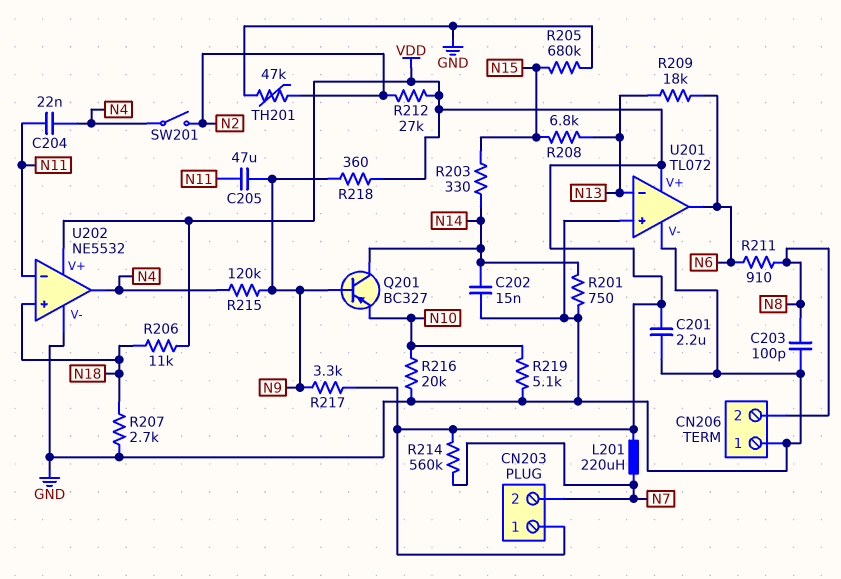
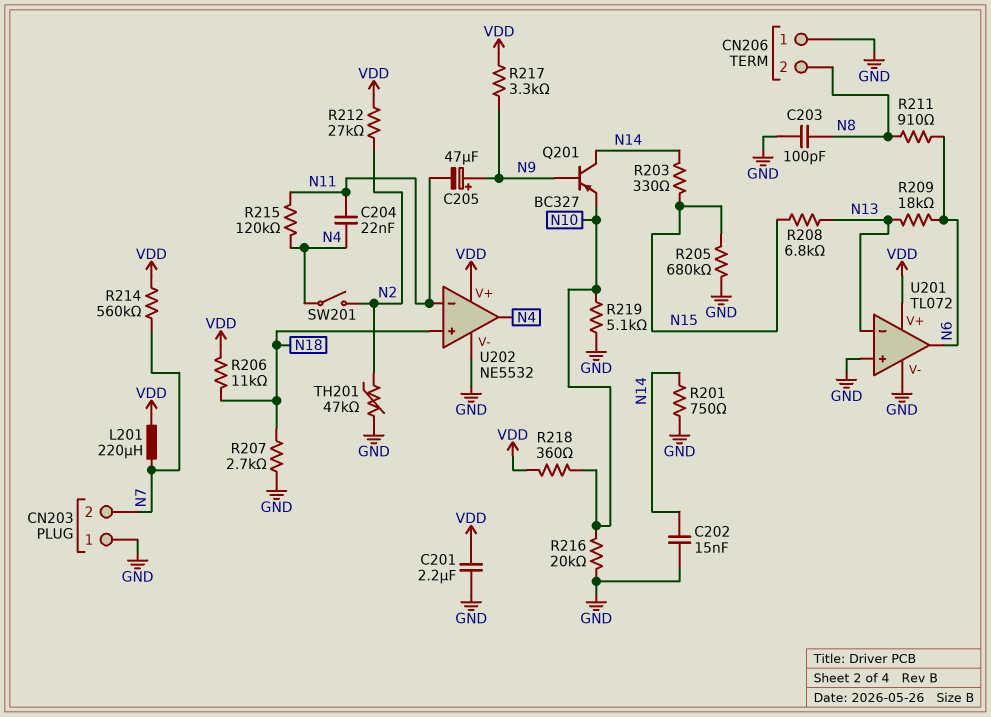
C205: 47uF (N9, N11) -> 47uF (plus N9, minus N11)
CN203 pin 1: VDD -> GND
R215: 120k (N4, N9) -> 120k (N4, N11)
R218: 360 (N9, VDD) -> 360 (N10, VDD)

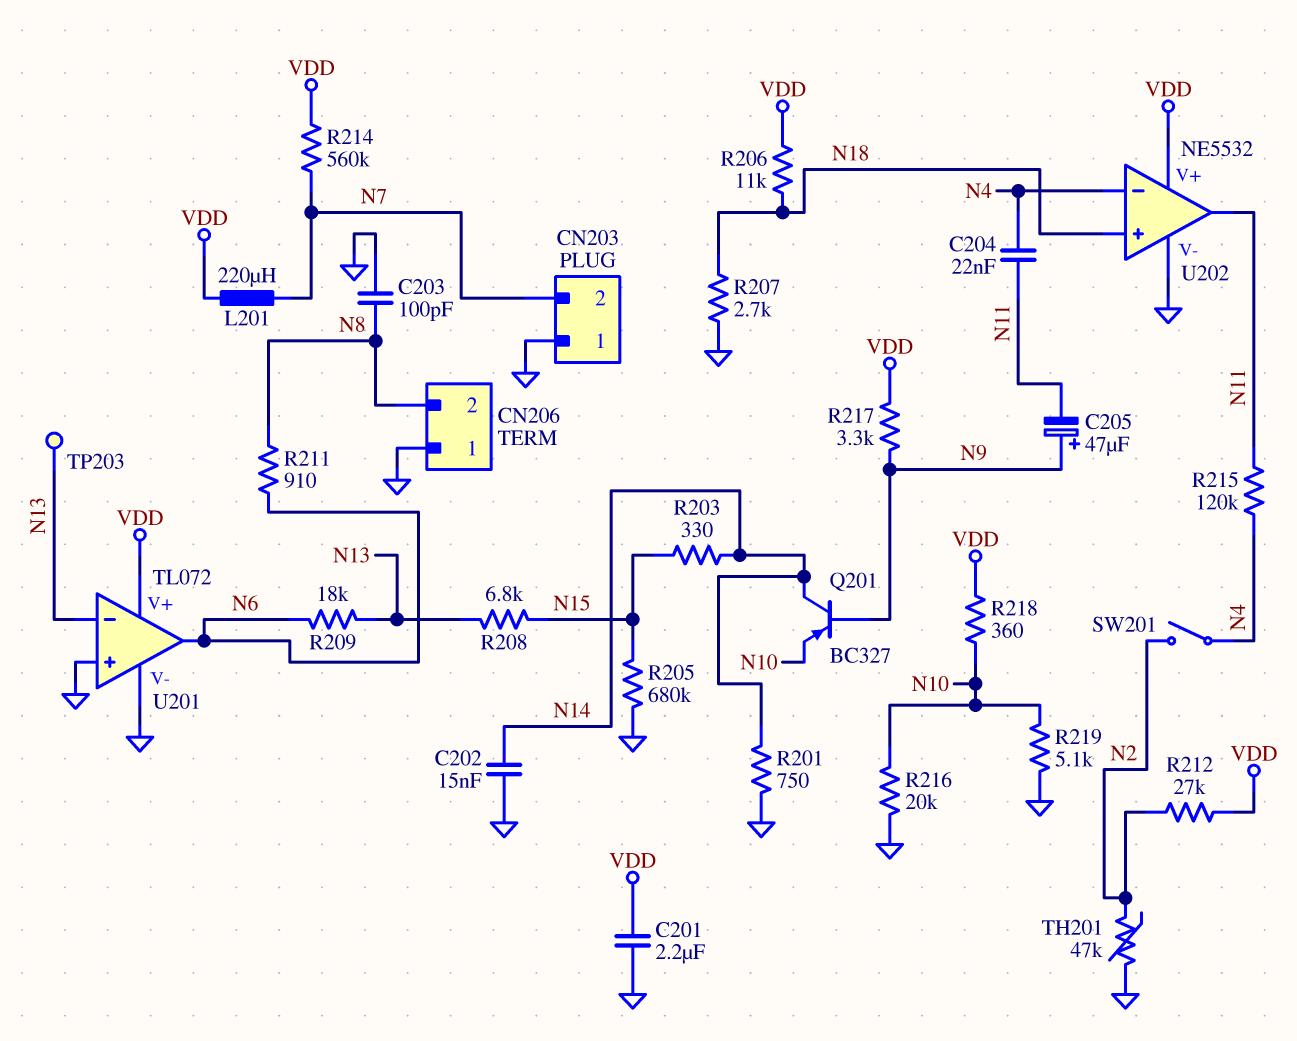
TP203: none -> test point (N13)
U202 pin in-: N11 -> N4
U202 pin out: N4 -> N11

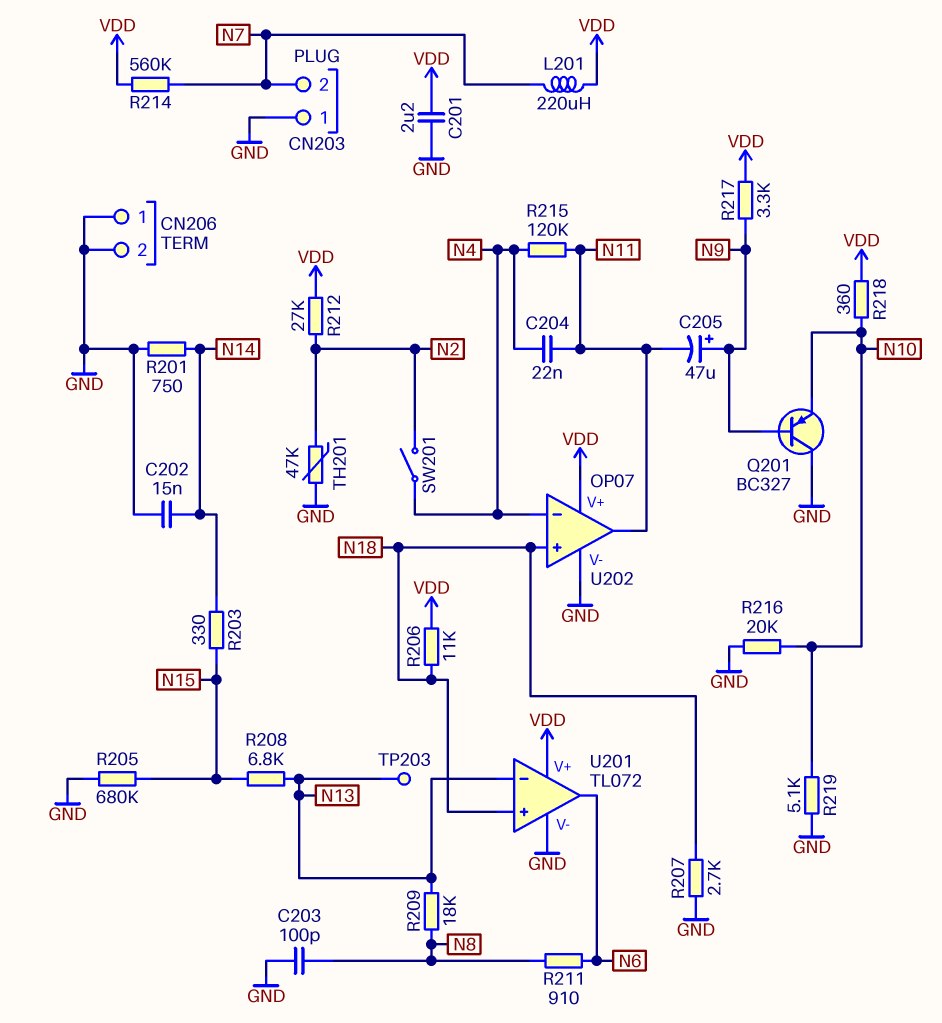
CN206 pin 2: N8 -> GND
Q201: PNP BC327 (B N9, C N14, E N10) -> PNP BC327 (B N9, C GND, E N10)
R209: 18k (N6, N13) -> 18k (N8, N13)
U201 pin in+: GND -> N18
U202: NE5532 -> OP07

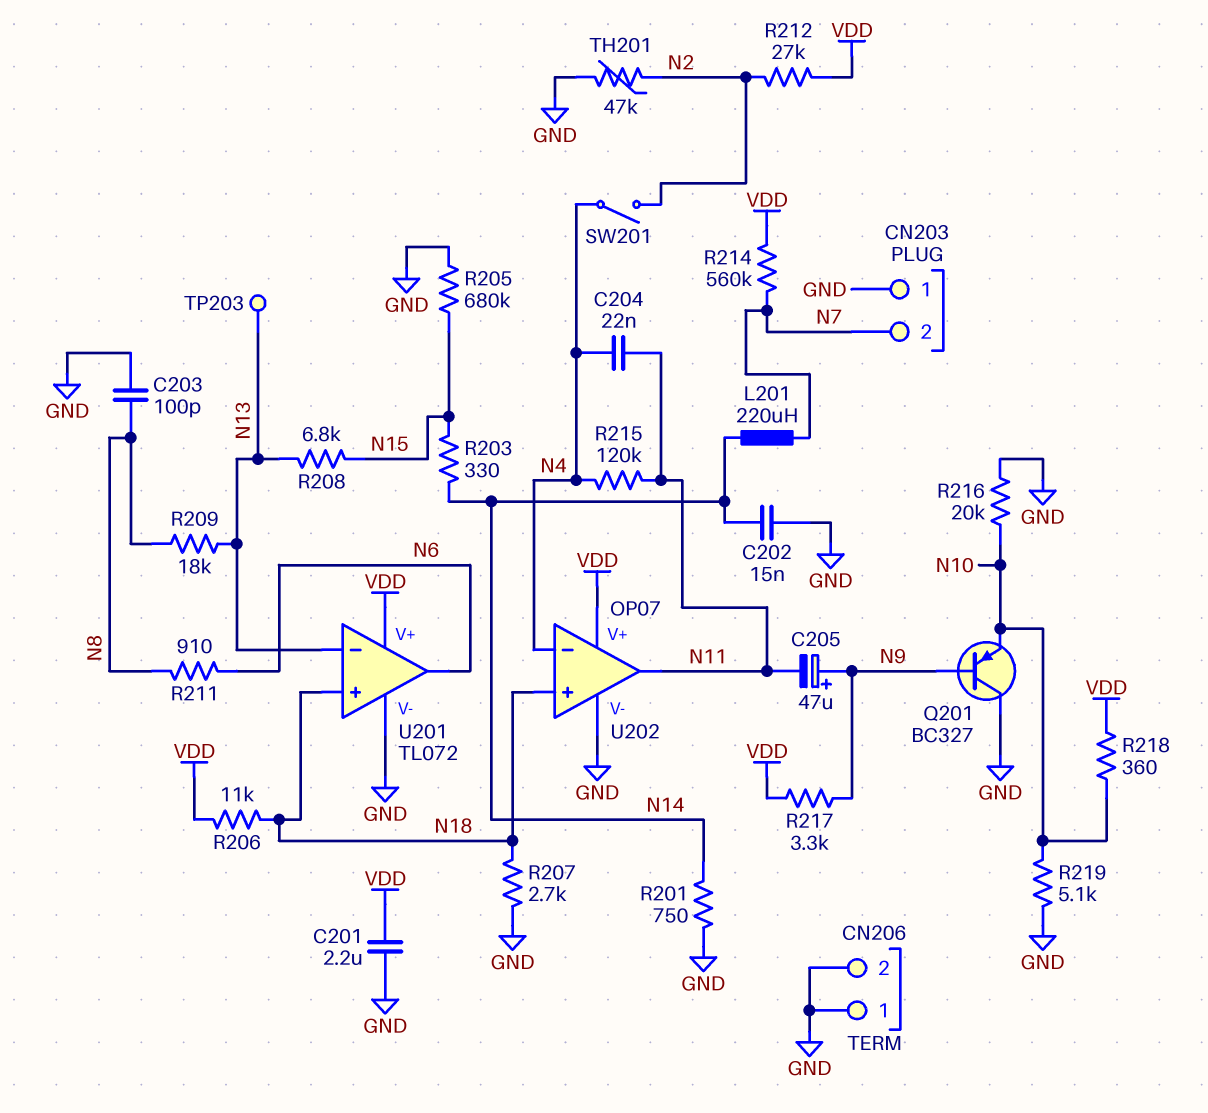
L201: 220uH (N7, VDD) -> 220uH (N7, N14)

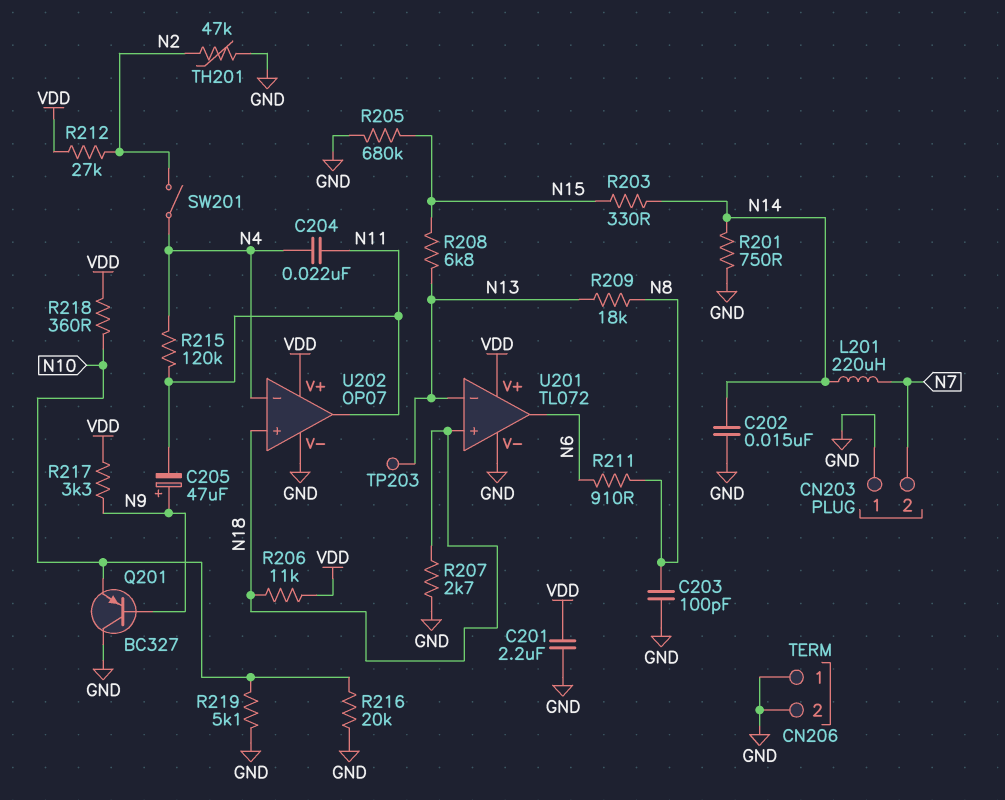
R214: 560k (N7, VDD) -> none

